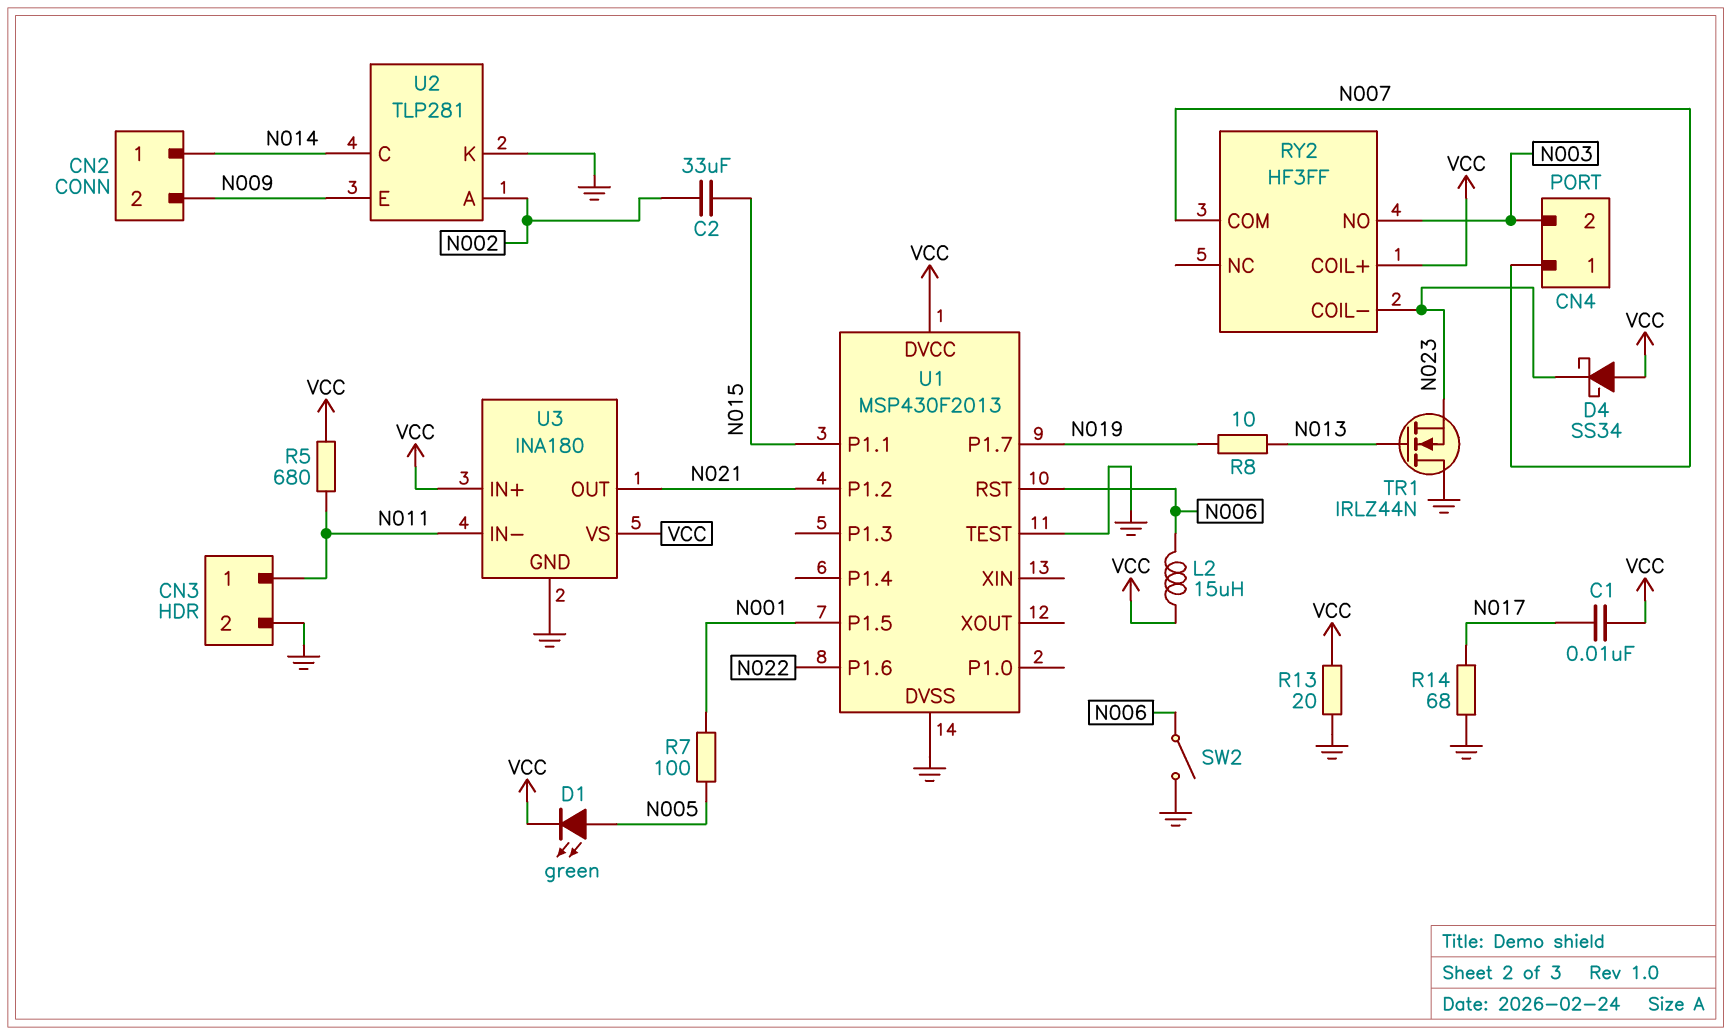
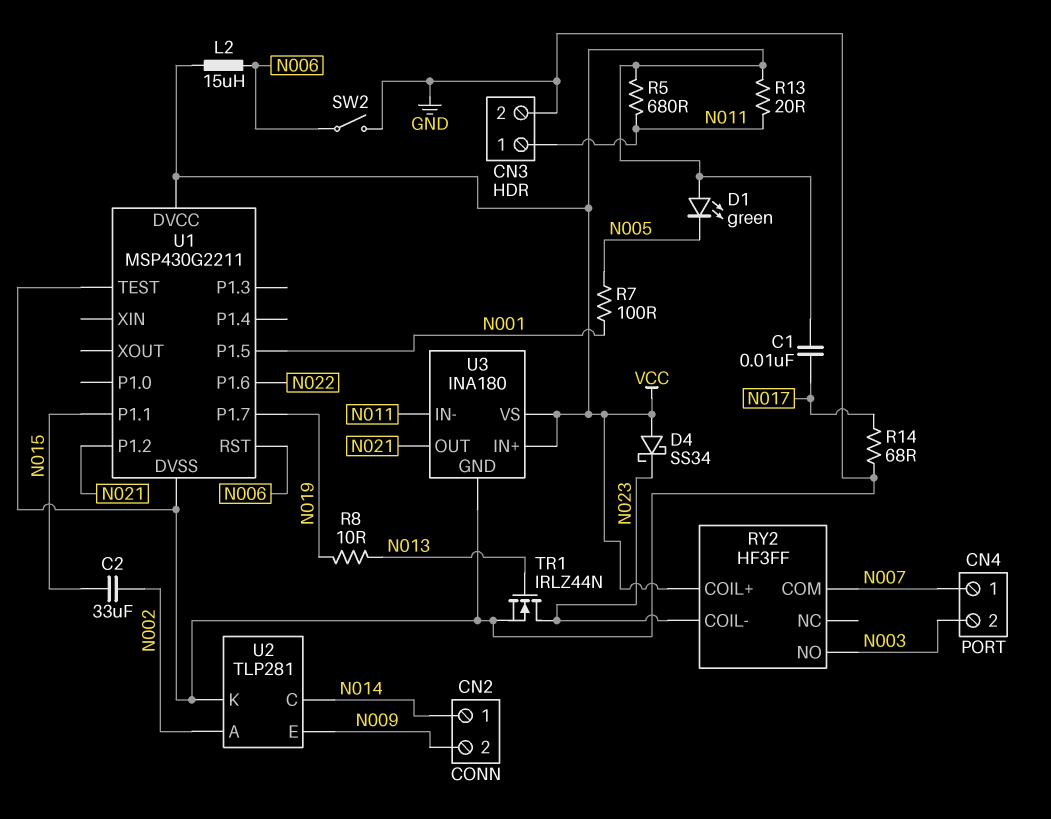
D1: LED green (A N005, K VCC) -> LED green (A VCC, K N005)
R13: 20 (GND, VCC) -> 20 (N011, VCC)
TR1: NMOS IRLZ44N (G N013, D GND, S N023) -> NMOS IRLZ44N (G N013, D N023, S GND)
U1: MSP430F2013 -> MSP430G2211

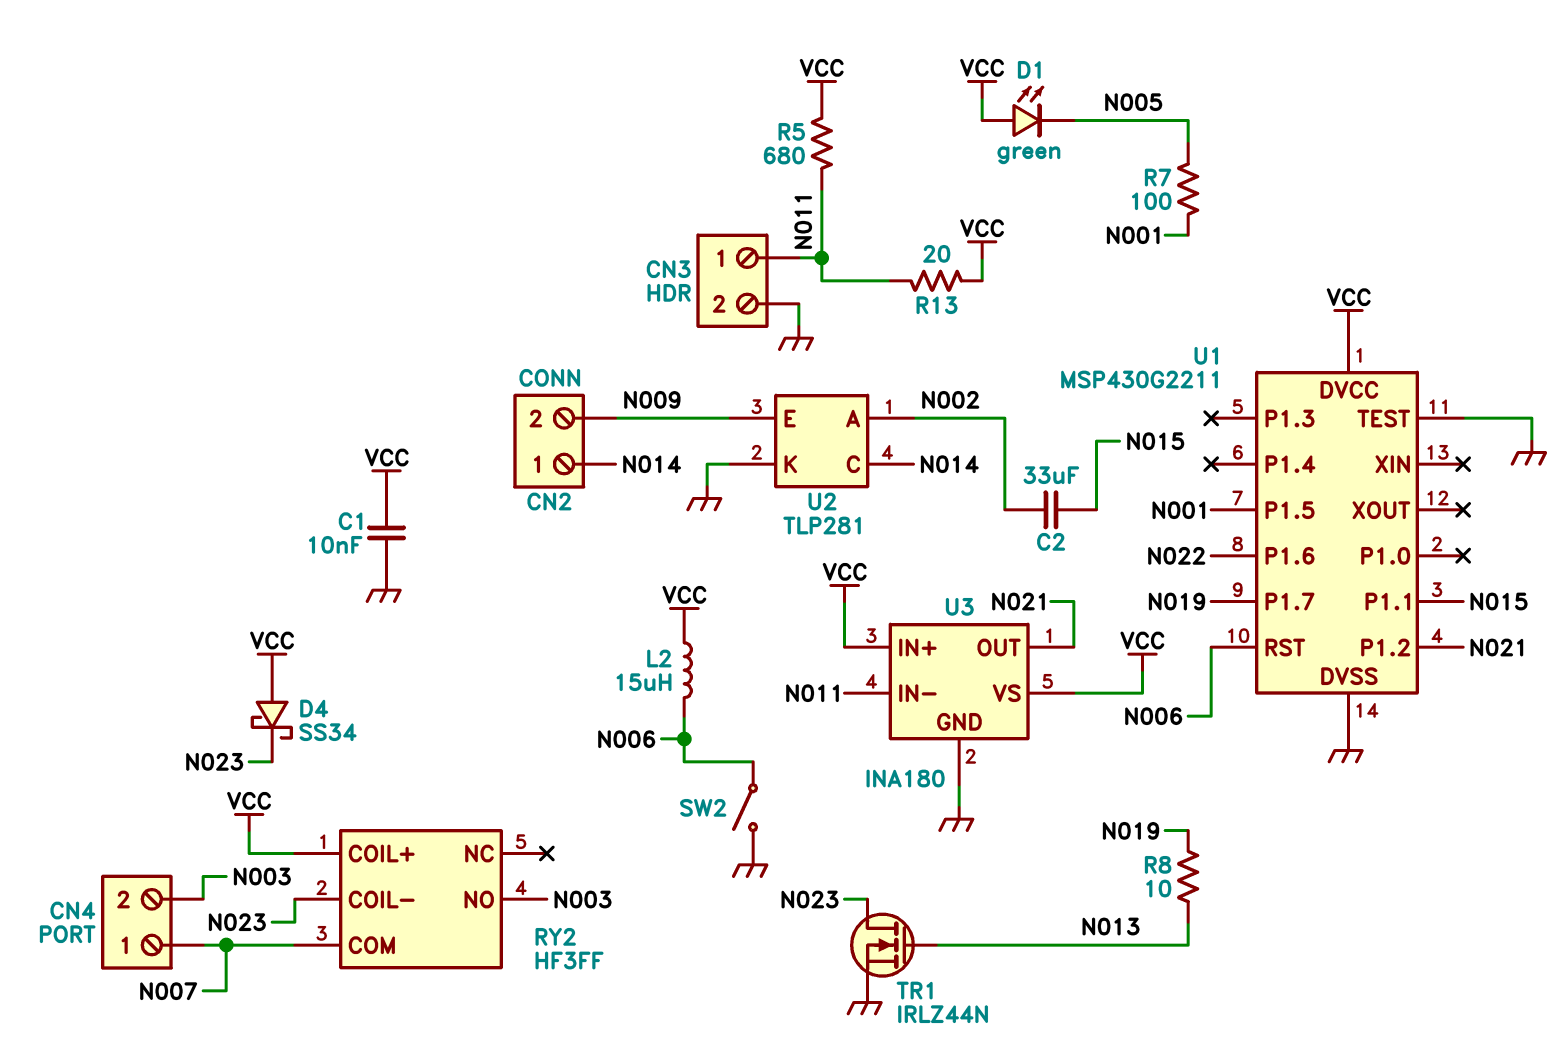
C1: 10nF (N017, VCC) -> 10nF (GND, VCC)
R14: 68 (GND, N017) -> none

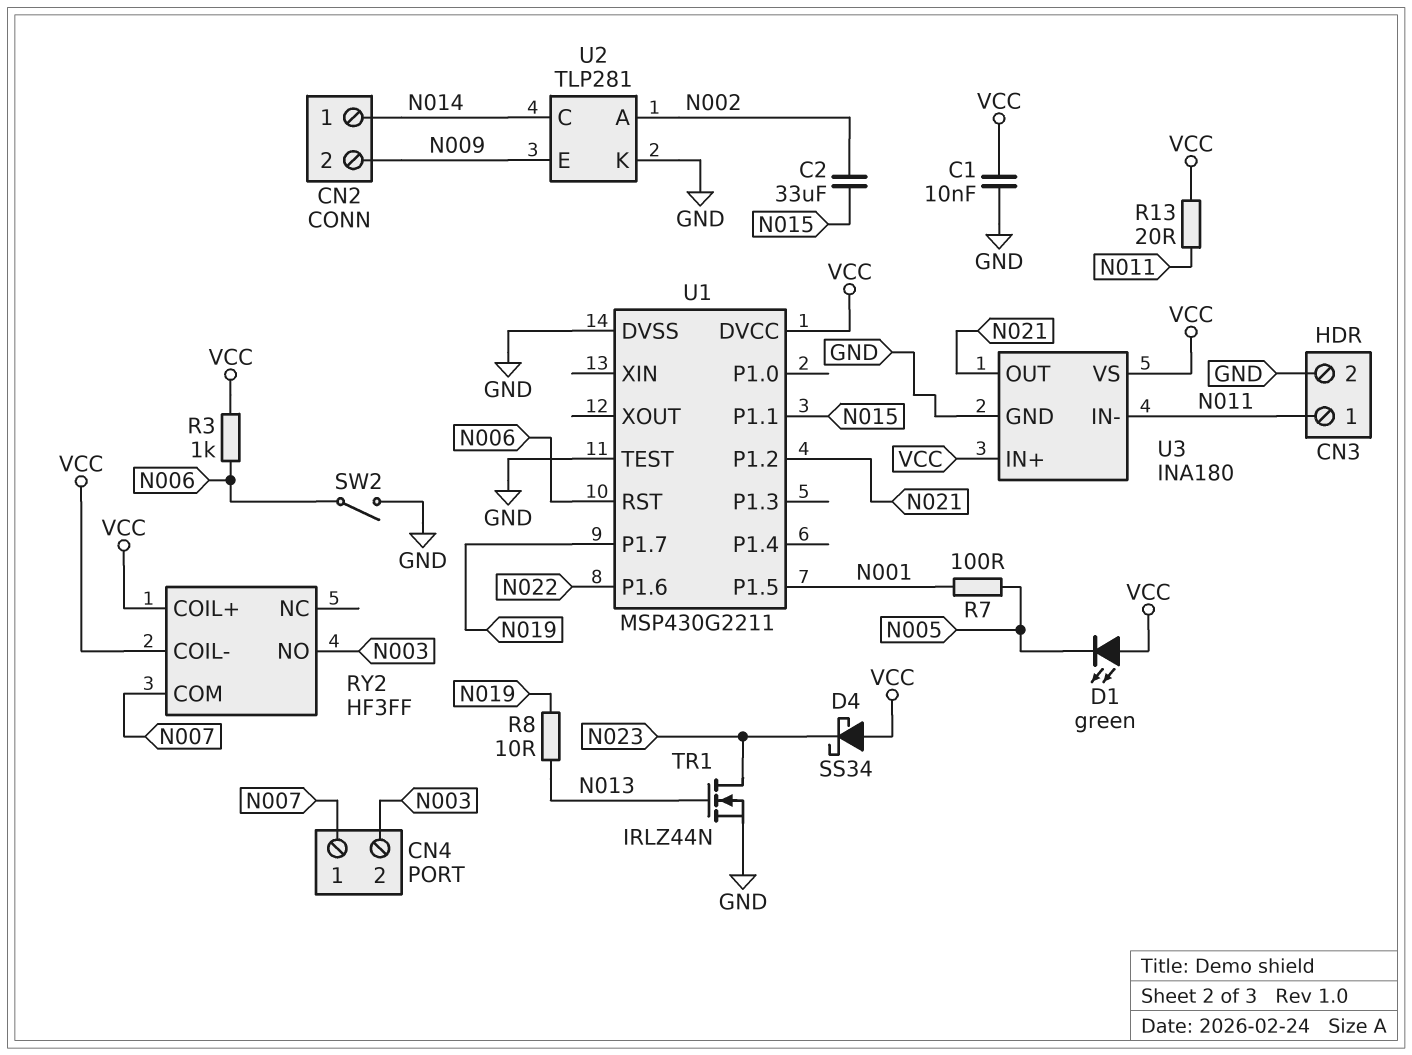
L2: 15uH (N006, VCC) -> none
R3: none -> 1k (N006, VCC)
R5: 680 (N011, VCC) -> none
RY2 pin COIL-: N023 -> VCC

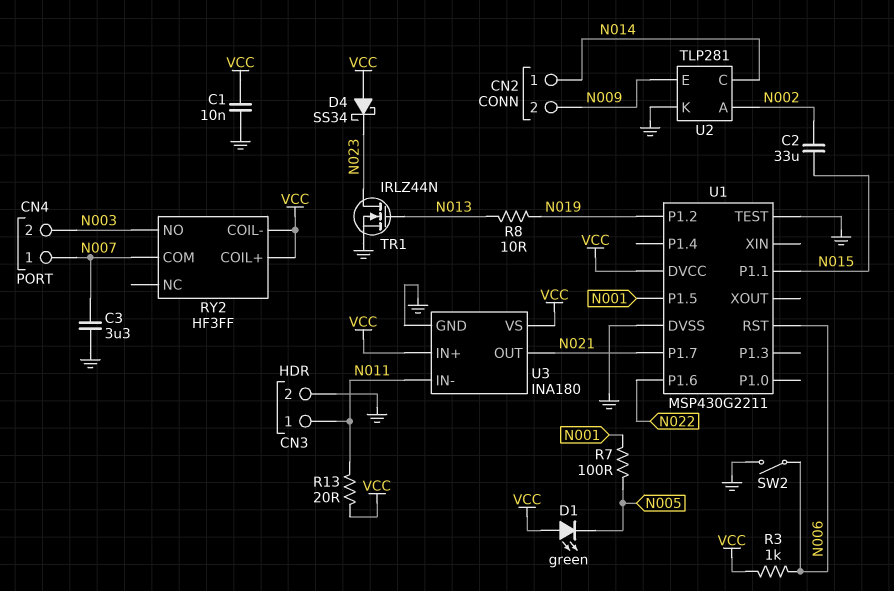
C3: none -> 3.3uF (GND, N007)
U1 pin P1.2: N021 -> N019
U1 pin P1.7: N019 -> N021

